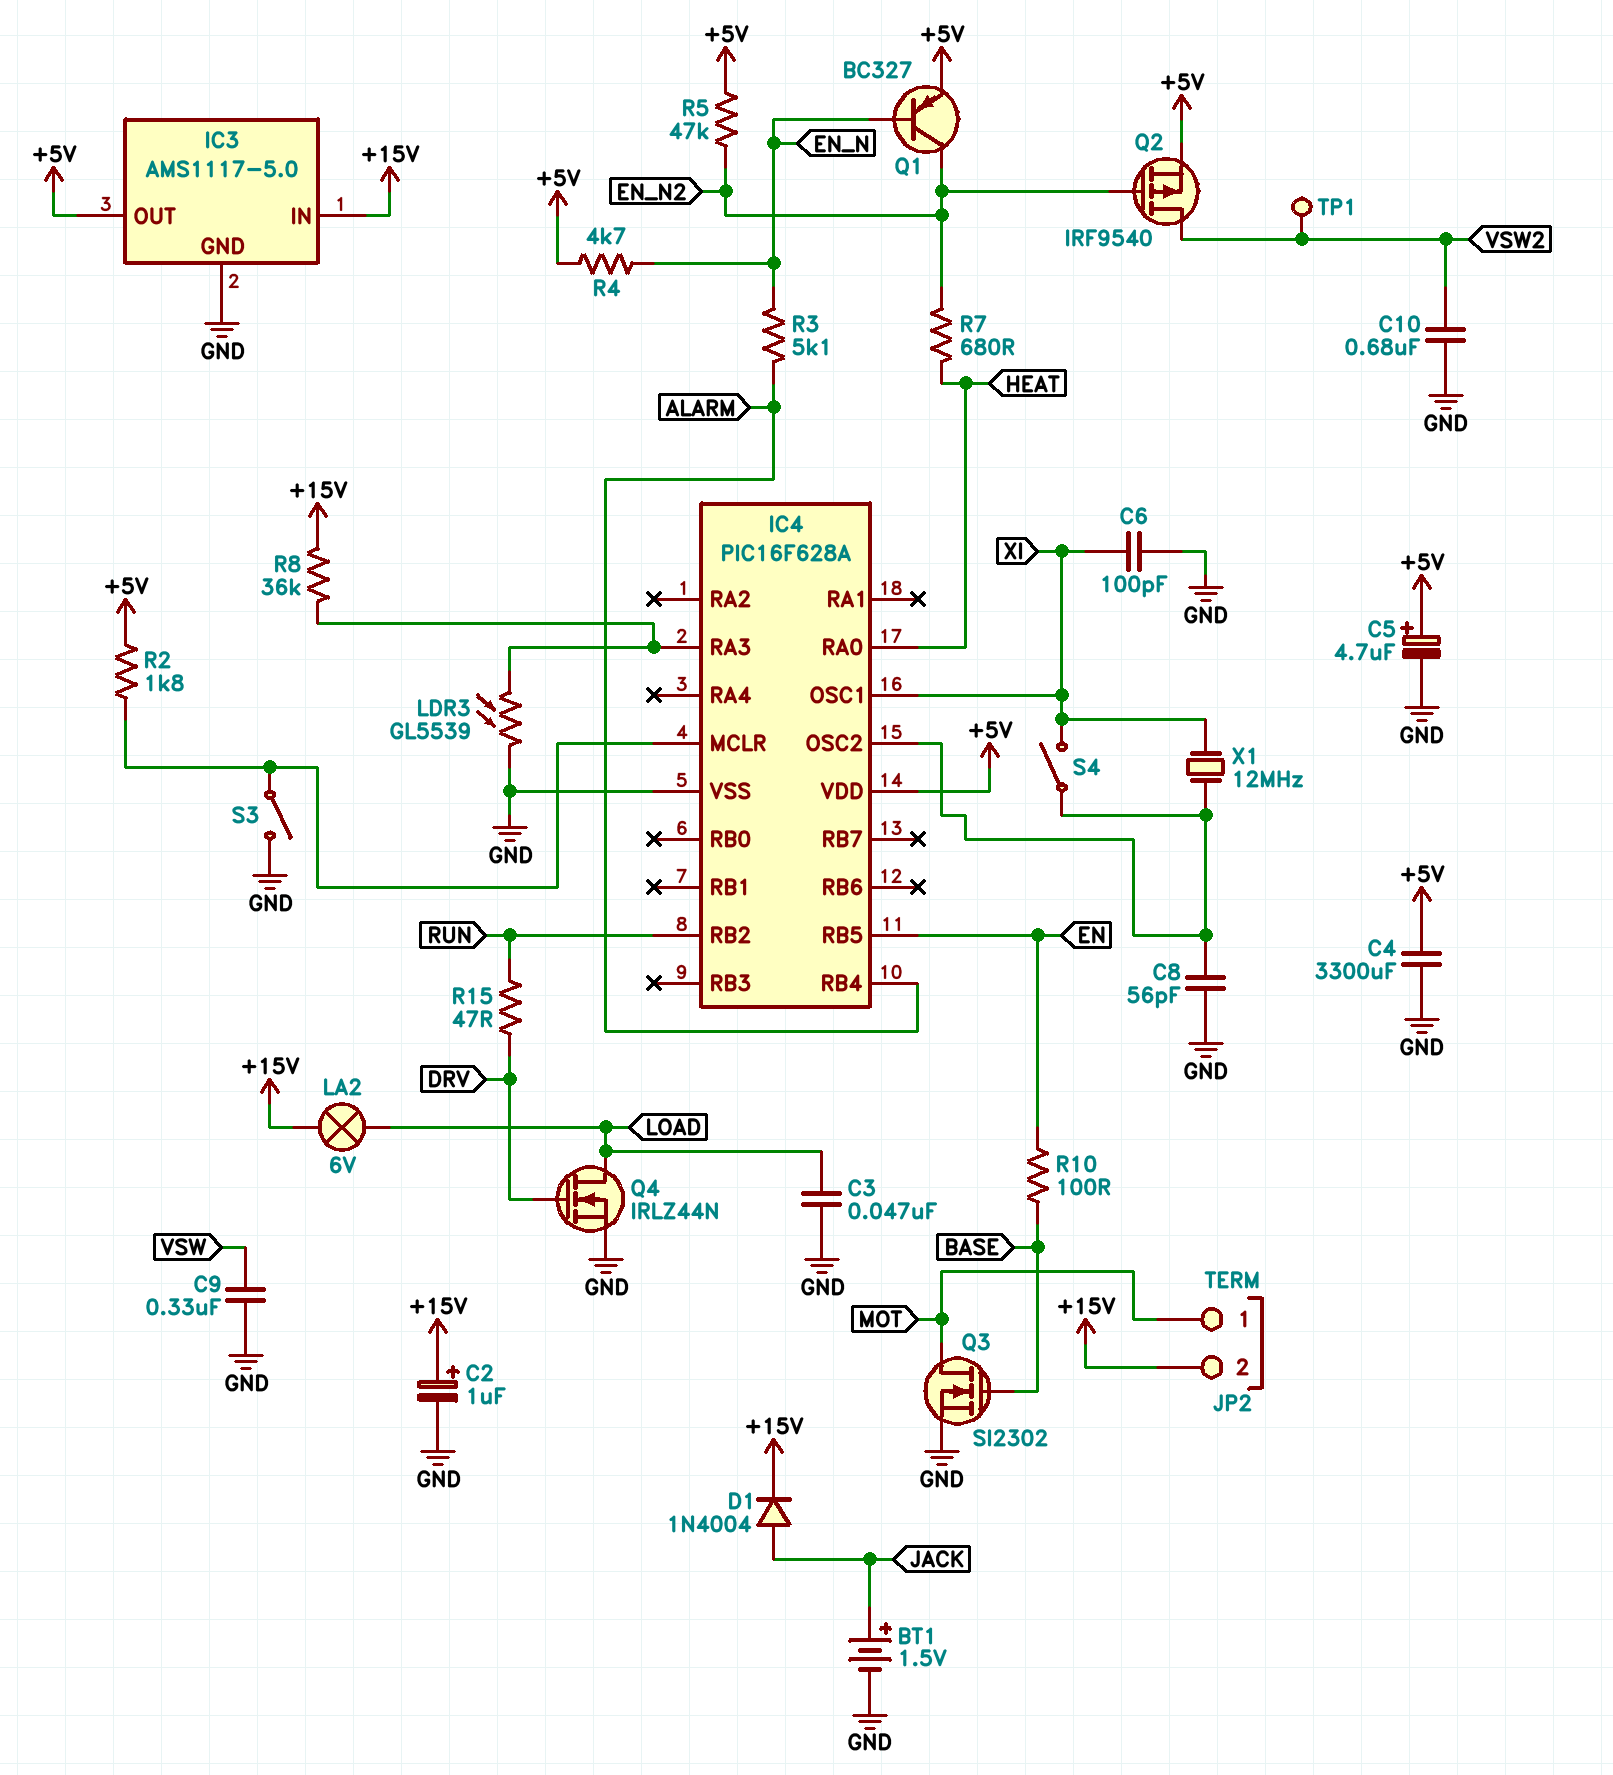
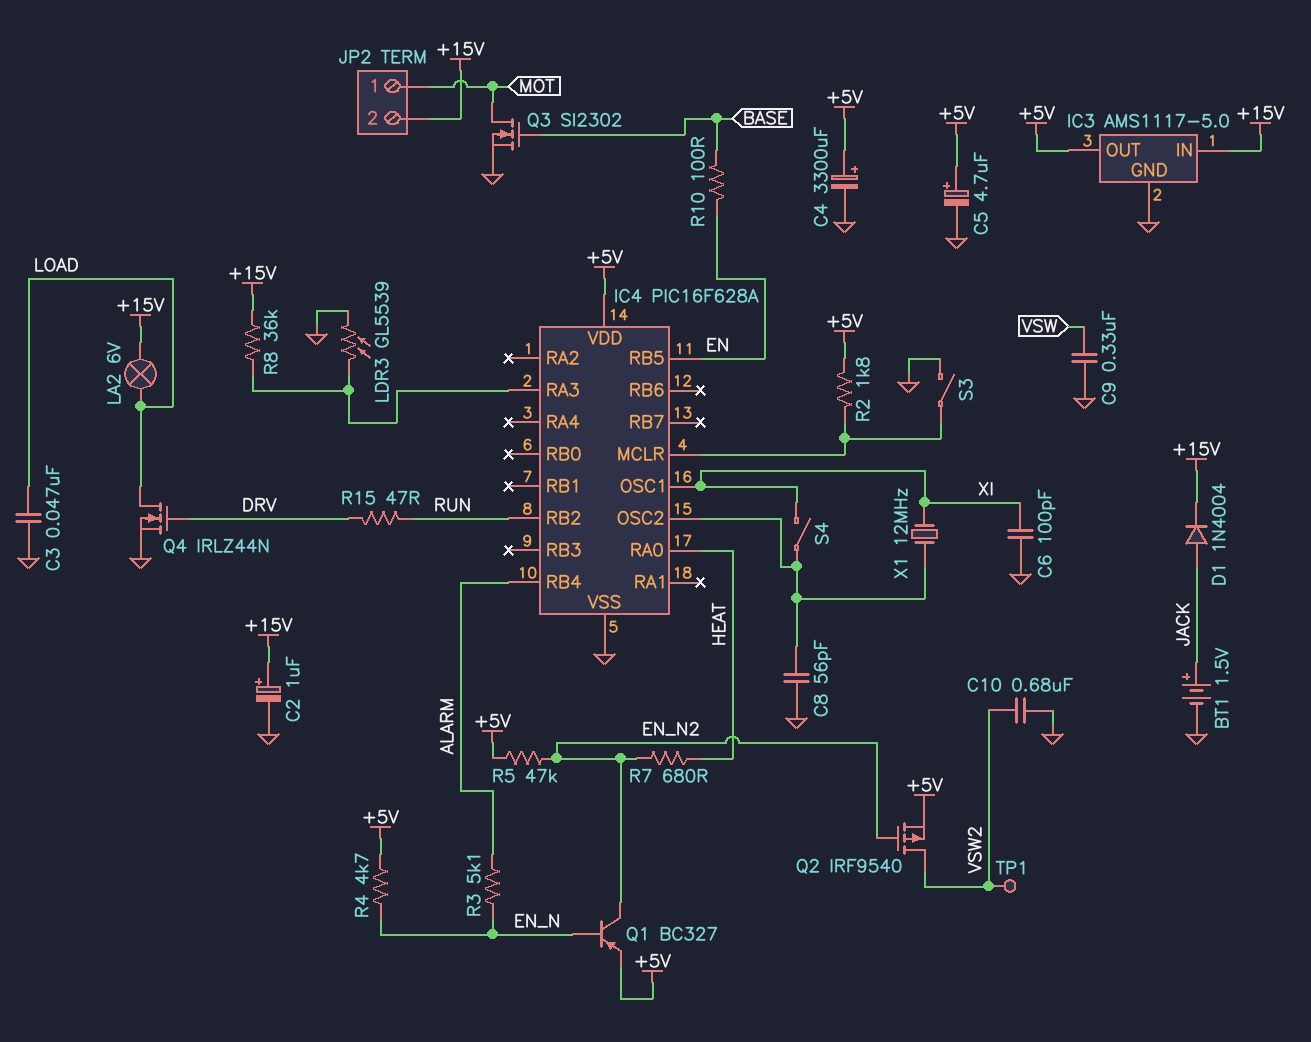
C4: 3300uF (+5V, GND) -> 3300uF (plus +5V, minus GND)

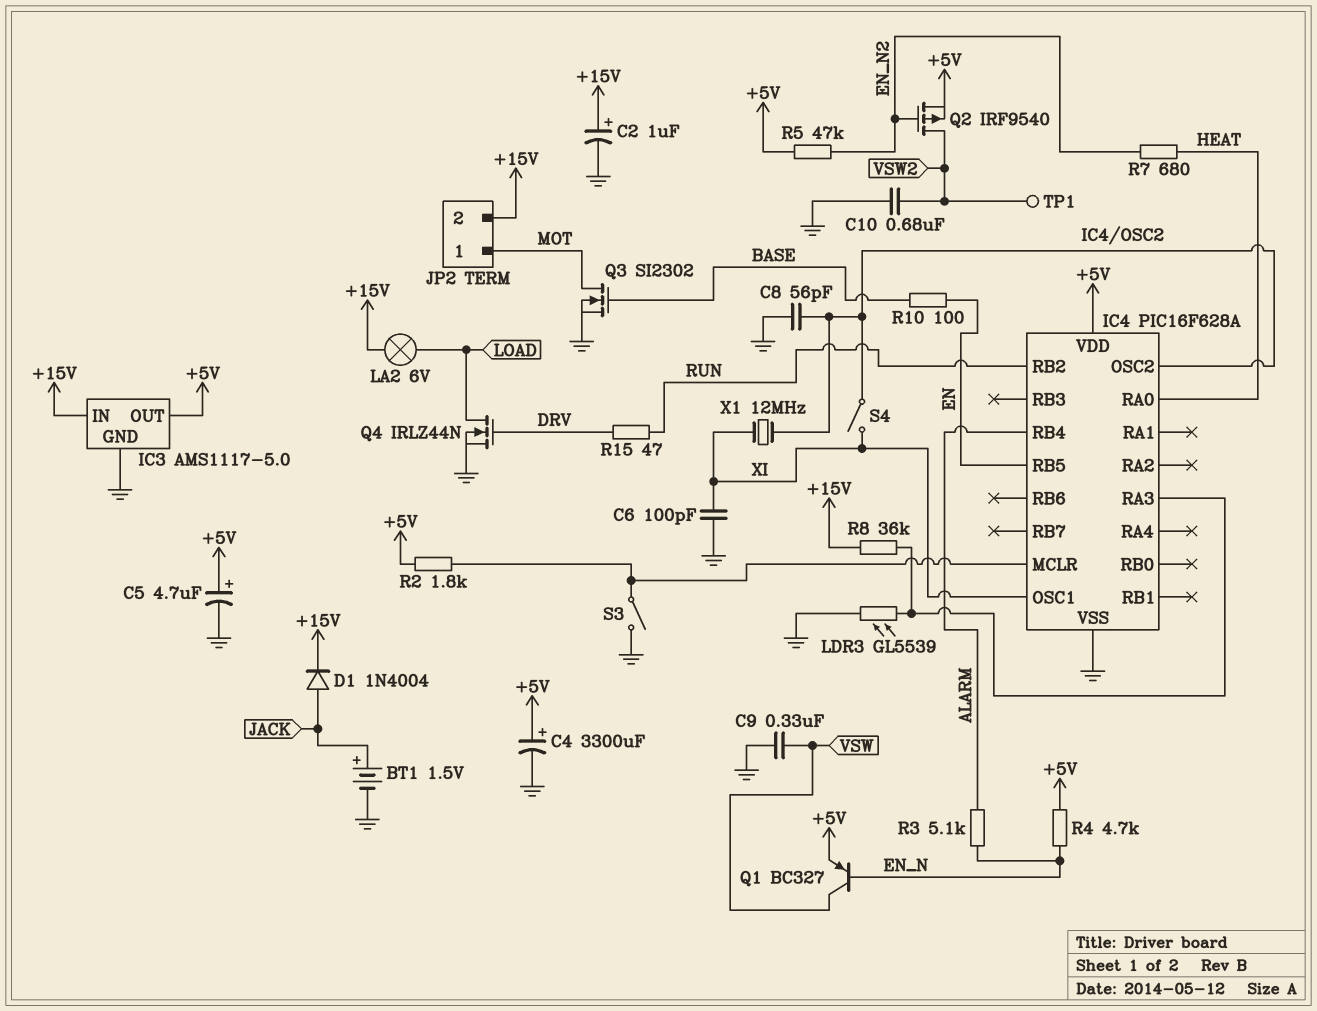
C3: 47nF (GND, LOAD) -> none
Q1: PNP BC327 (B EN_N, C EN_N2, E +5V) -> PNP BC327 (B EN_N, C VSW, E +5V)

